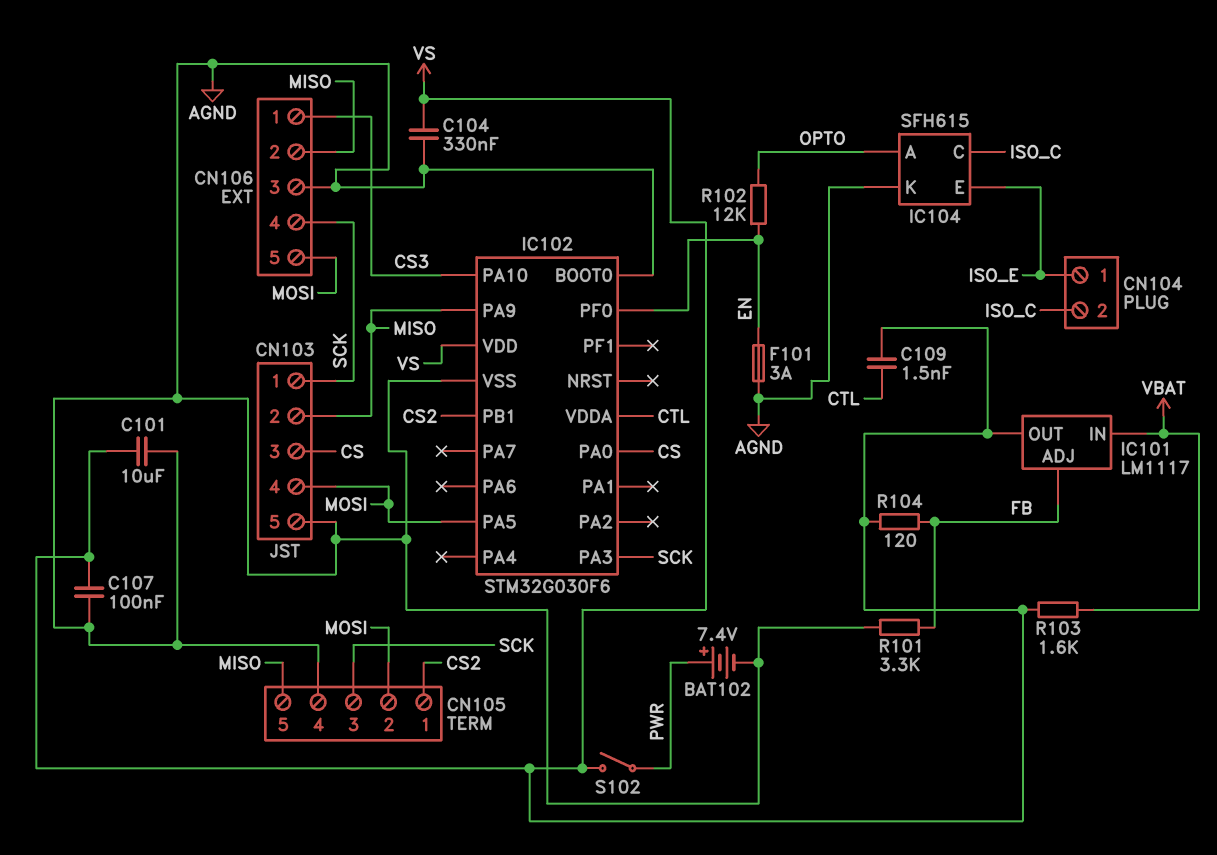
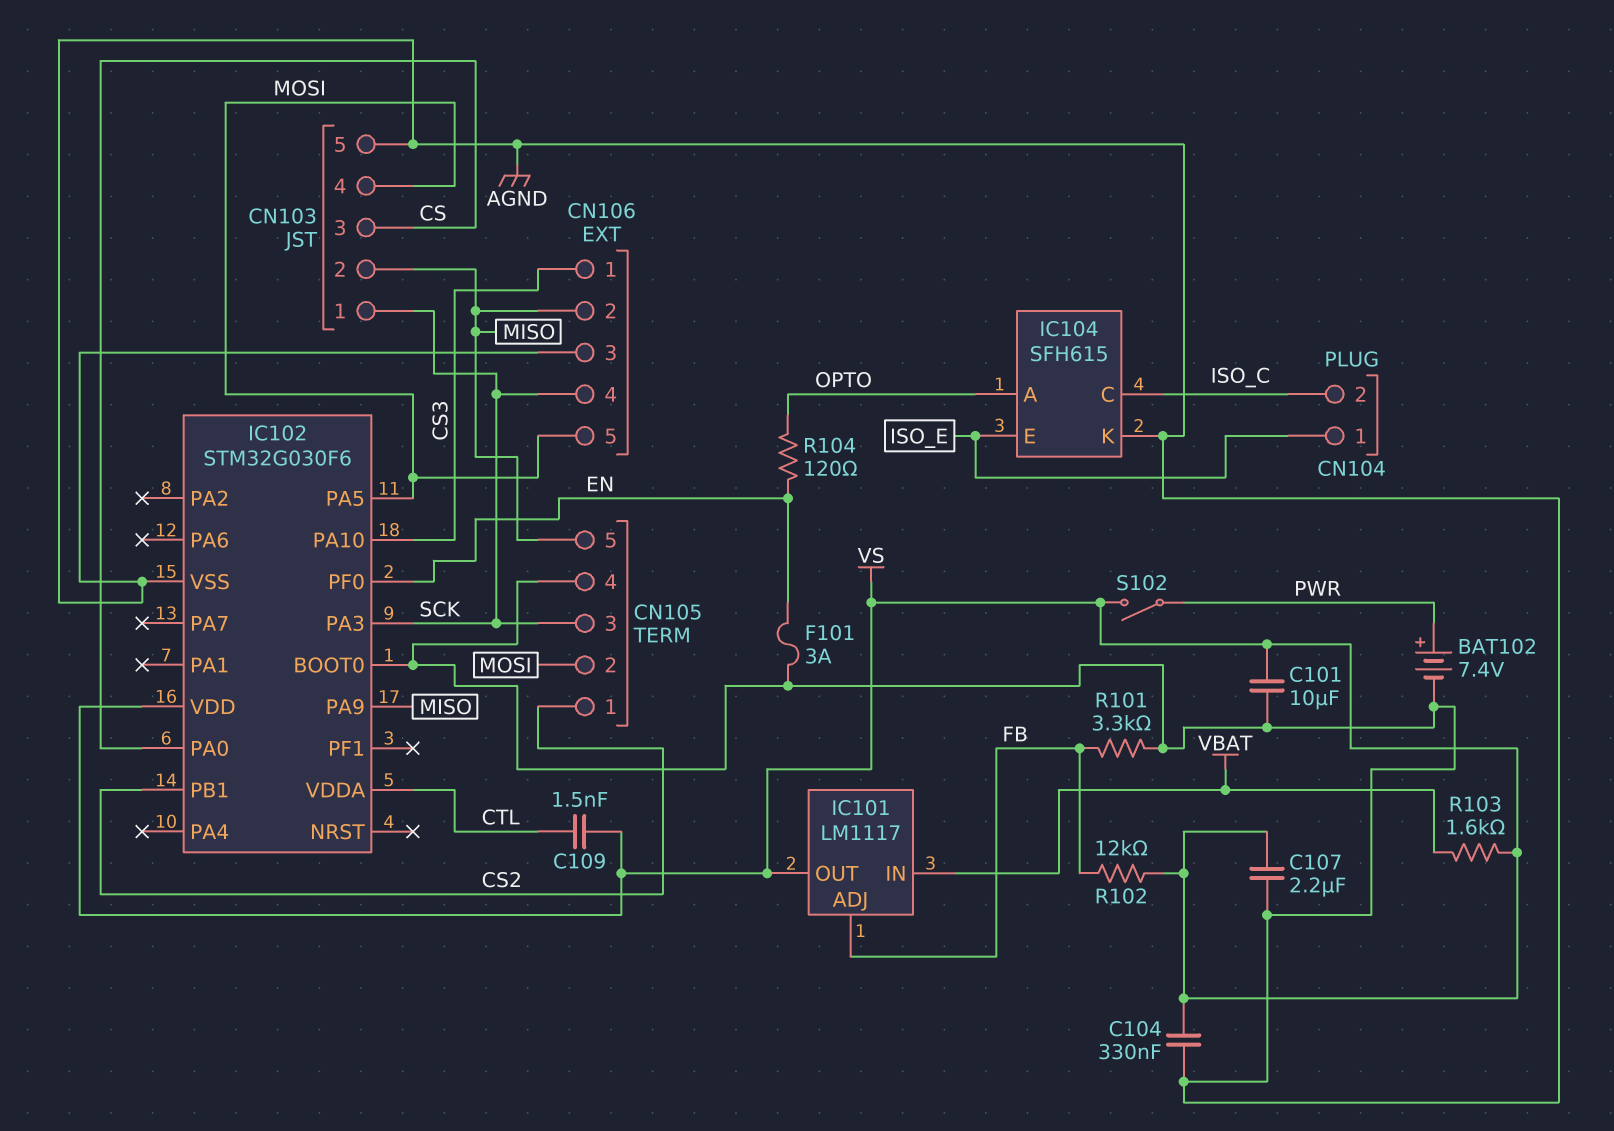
C107: 100nF (AGND, VS) -> 2.2uF (AGND, VS)
R102: 12k (EN, OPTO) -> 12k (FB, VS)
R104: 120 (FB, VS) -> 120 (EN, OPTO)

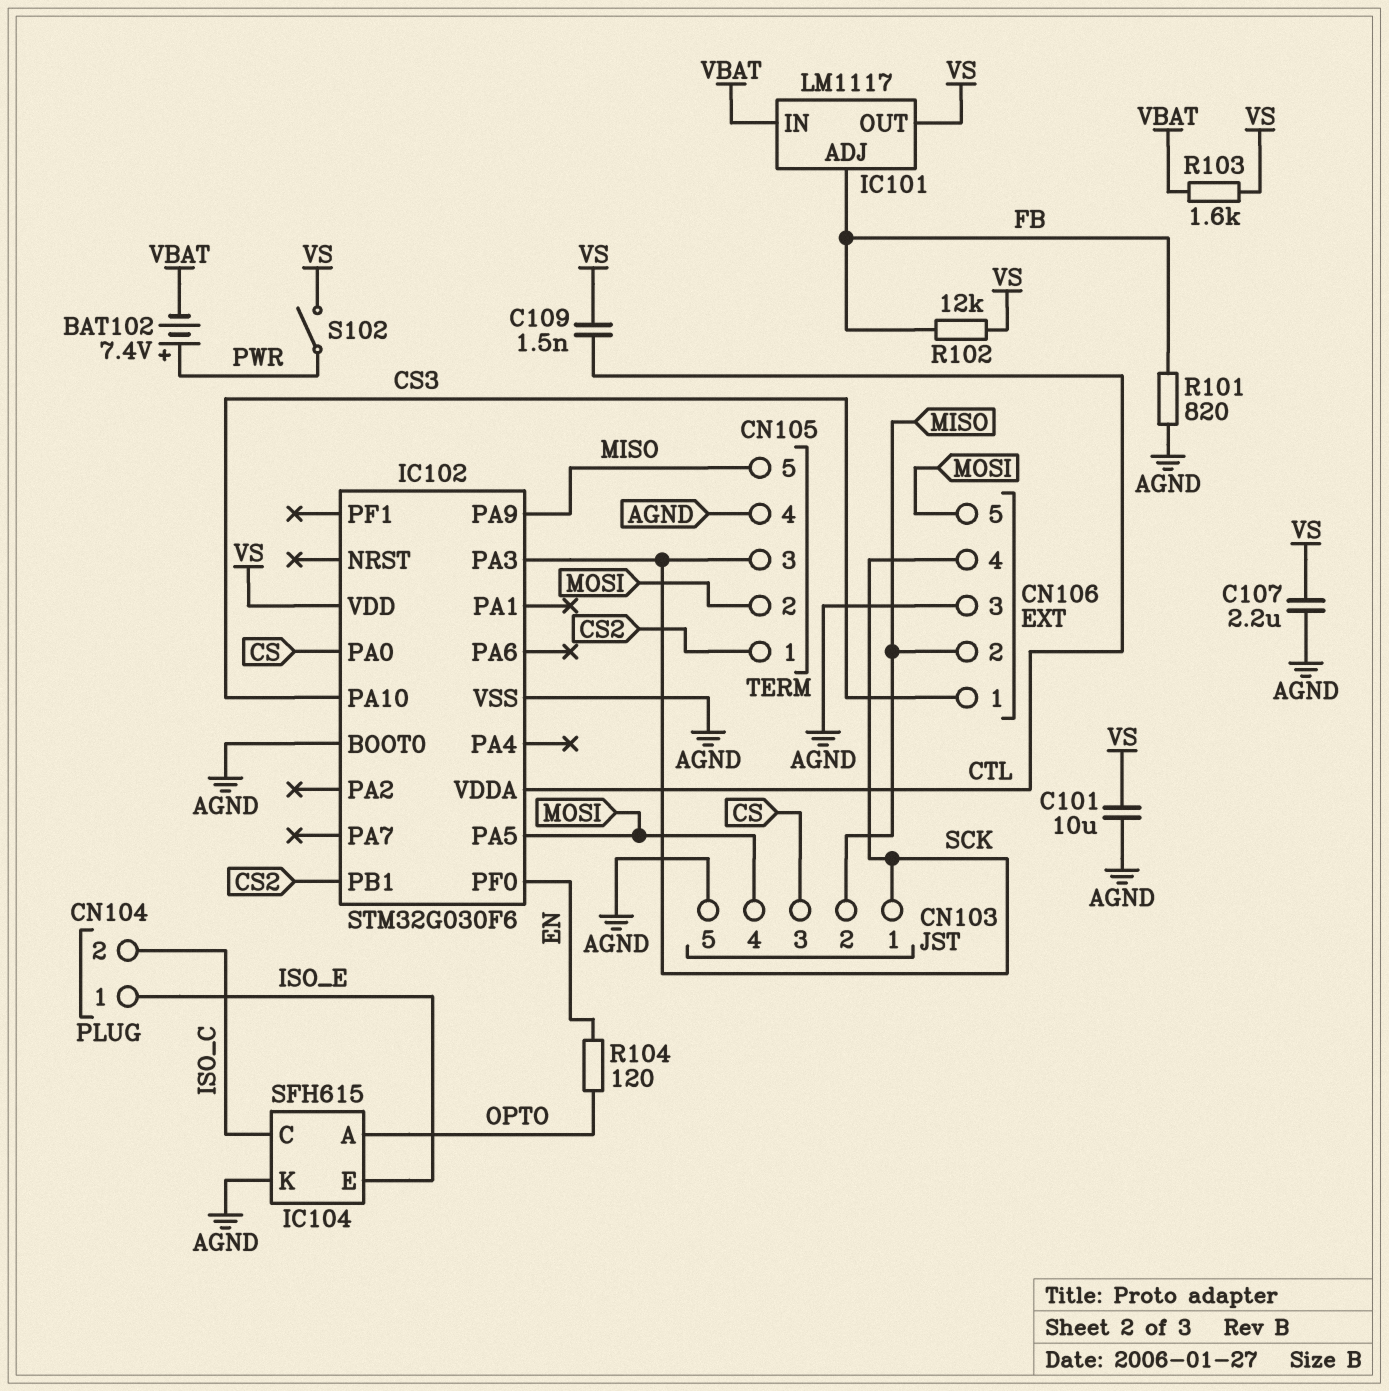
BAT102: 7.4V (plus PWR, minus AGND) -> 7.4V (plus PWR, minus VBAT)
C104: 330nF (AGND, VS) -> none
F101: 3A (AGND, EN) -> none
R101: 3.3k (AGND, FB) -> 820 (AGND, FB)

